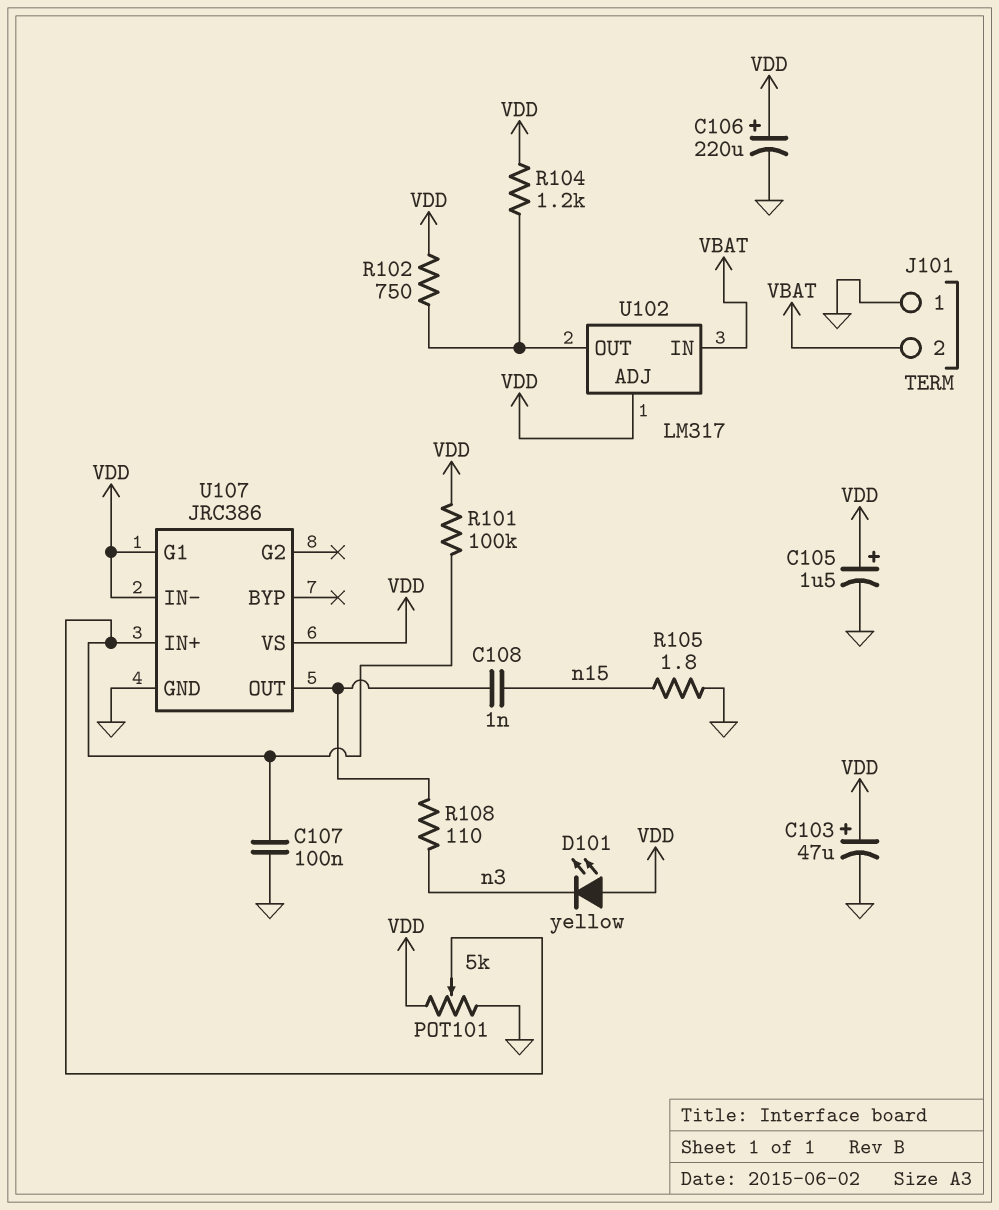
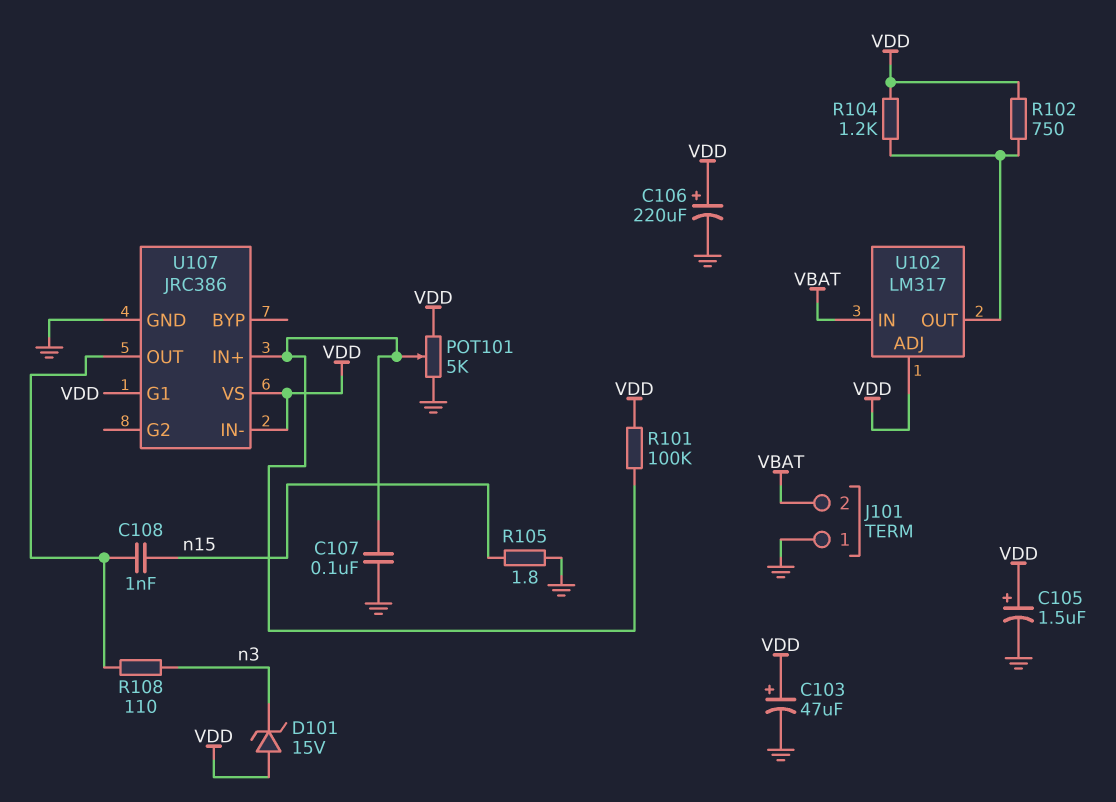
D101: LED yellow (A VDD, K n3) -> zener 15V (A VDD, K n3)

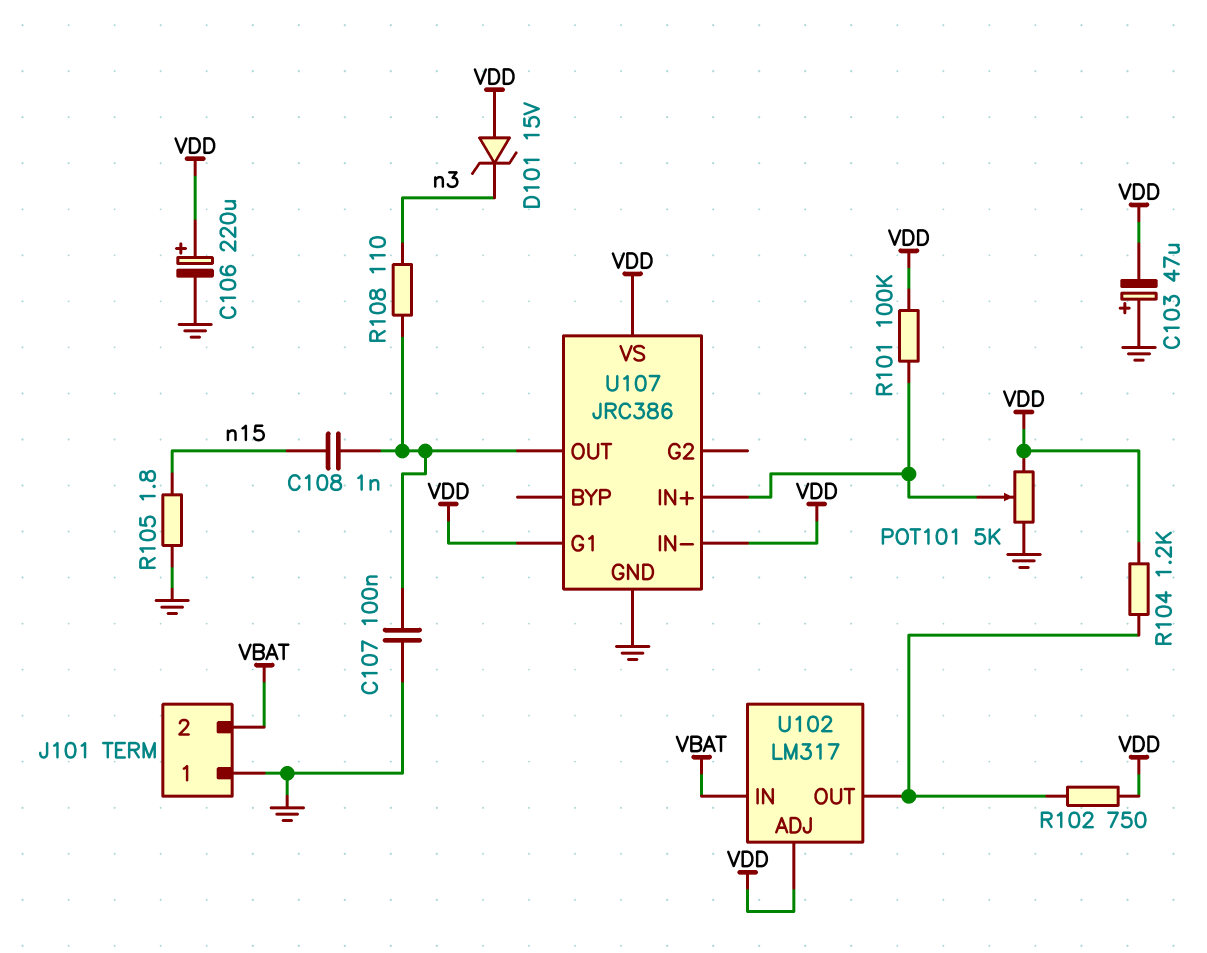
C103: 47uF (plus VDD, minus GND) -> 47uF (plus GND, minus VDD)
C105: 1.5uF (plus VDD, minus GND) -> none
C107: 100nF (GND, U107/IN+) -> 100nF (GND, U107/OUT)

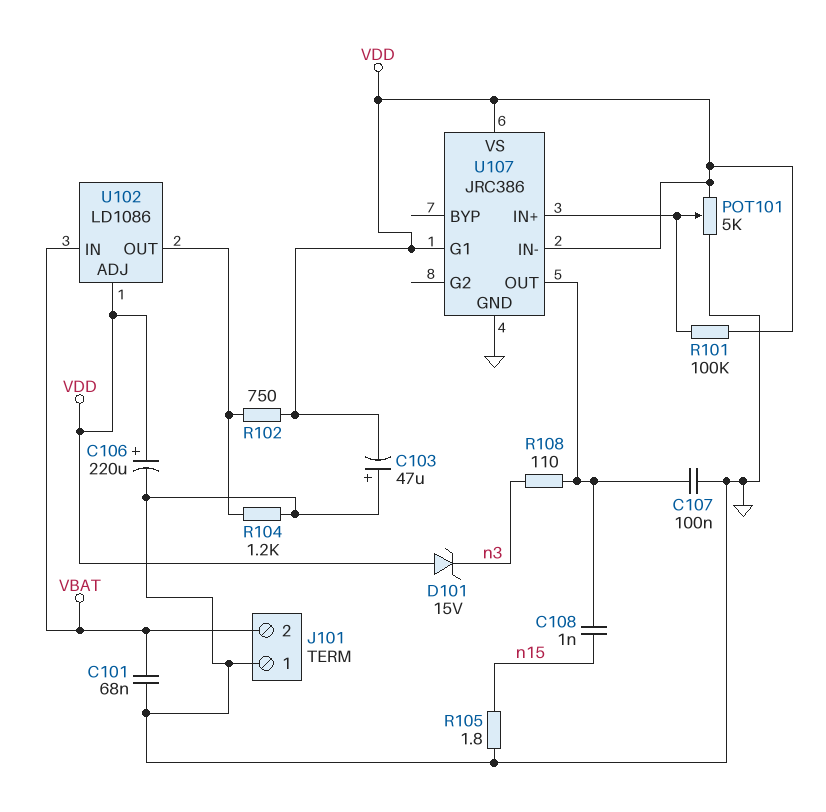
C101: none -> 68nF (GND, VBAT)
R104: 1.2k (U102/OUT, VDD) -> 1.2k (GND, U102/OUT)
U102: LM317 -> LD1086

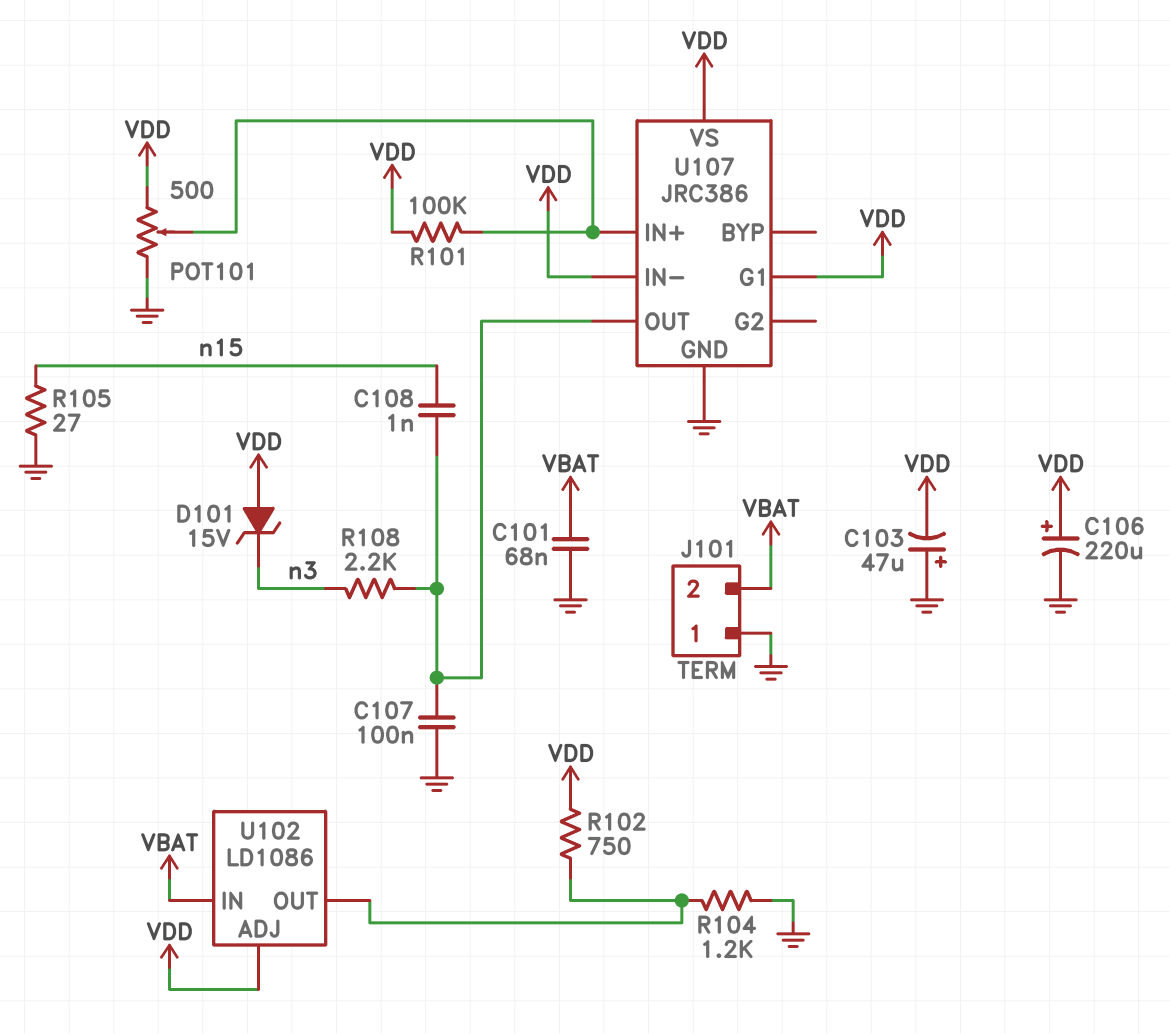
POT101: 5k (GND, VDD, wiper U107/IN+) -> 500 (GND, VDD, wiper U107/IN+)
R105: 1.8 (GND, n15) -> 27 (GND, n15)
R108: 110 (U107/OUT, n3) -> 2.2k (U107/OUT, n3)

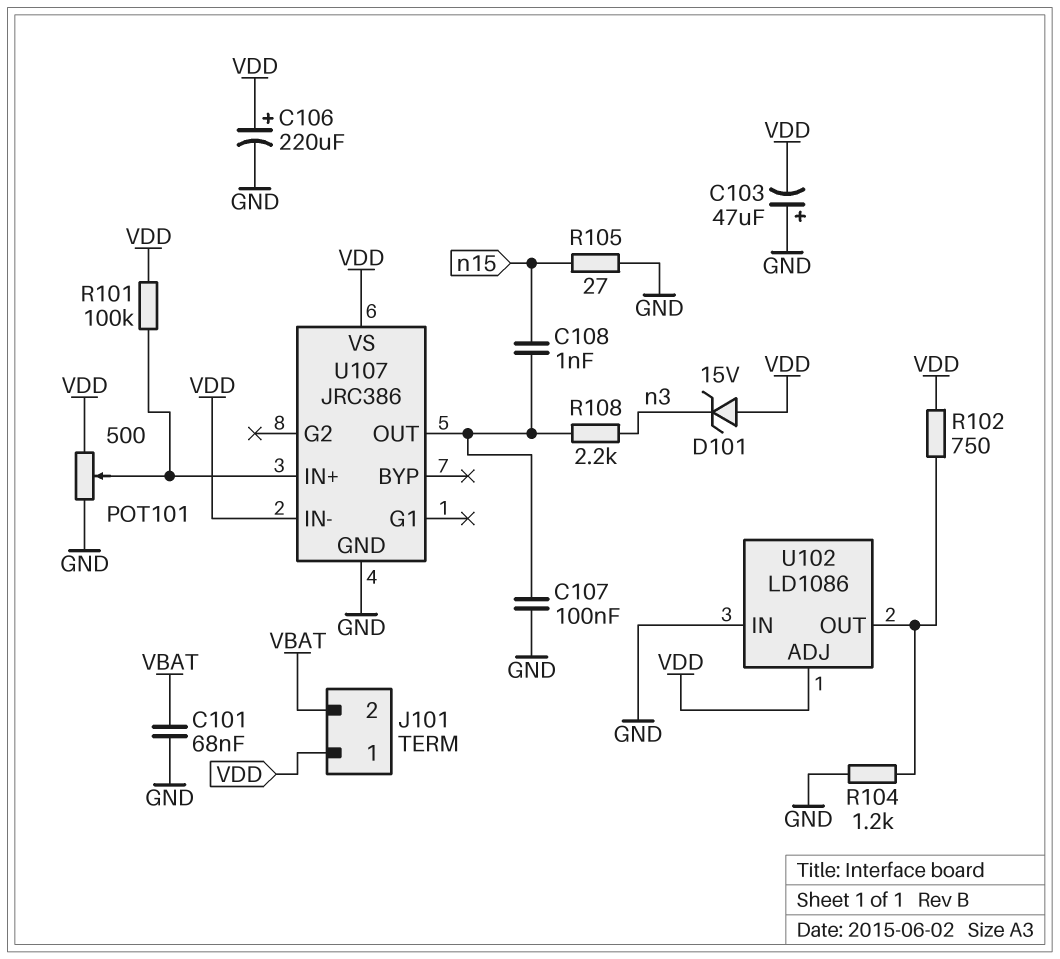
J101 pin 1: GND -> VDD
U102 pin IN: VBAT -> GND
U107 pin G1: VDD -> none

